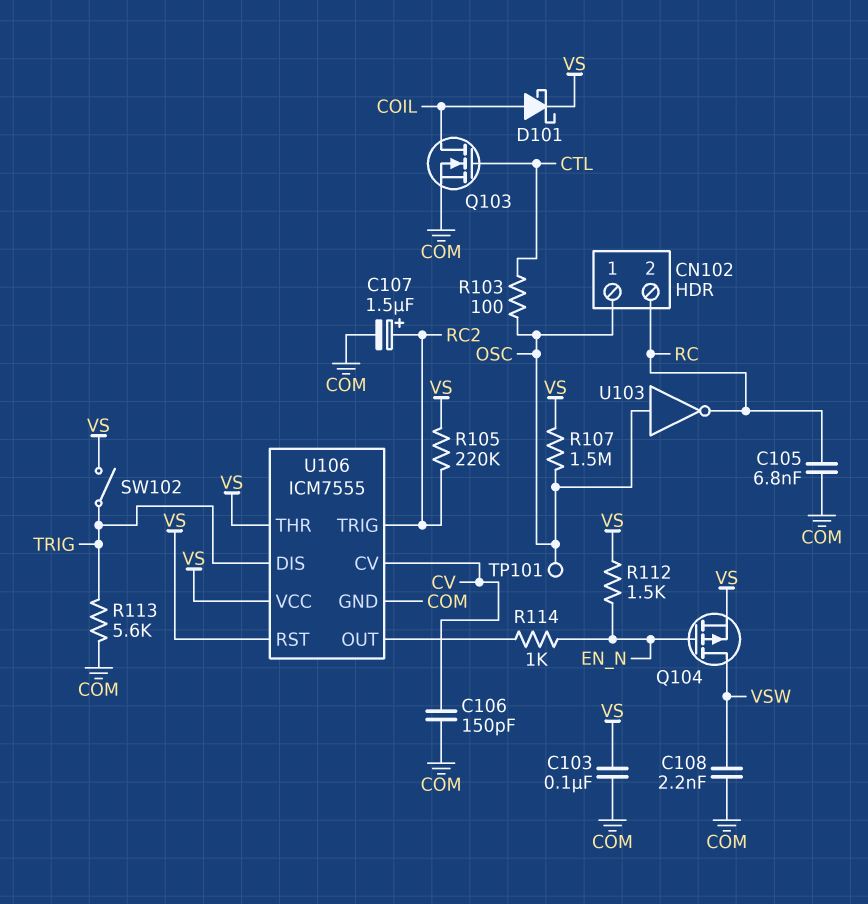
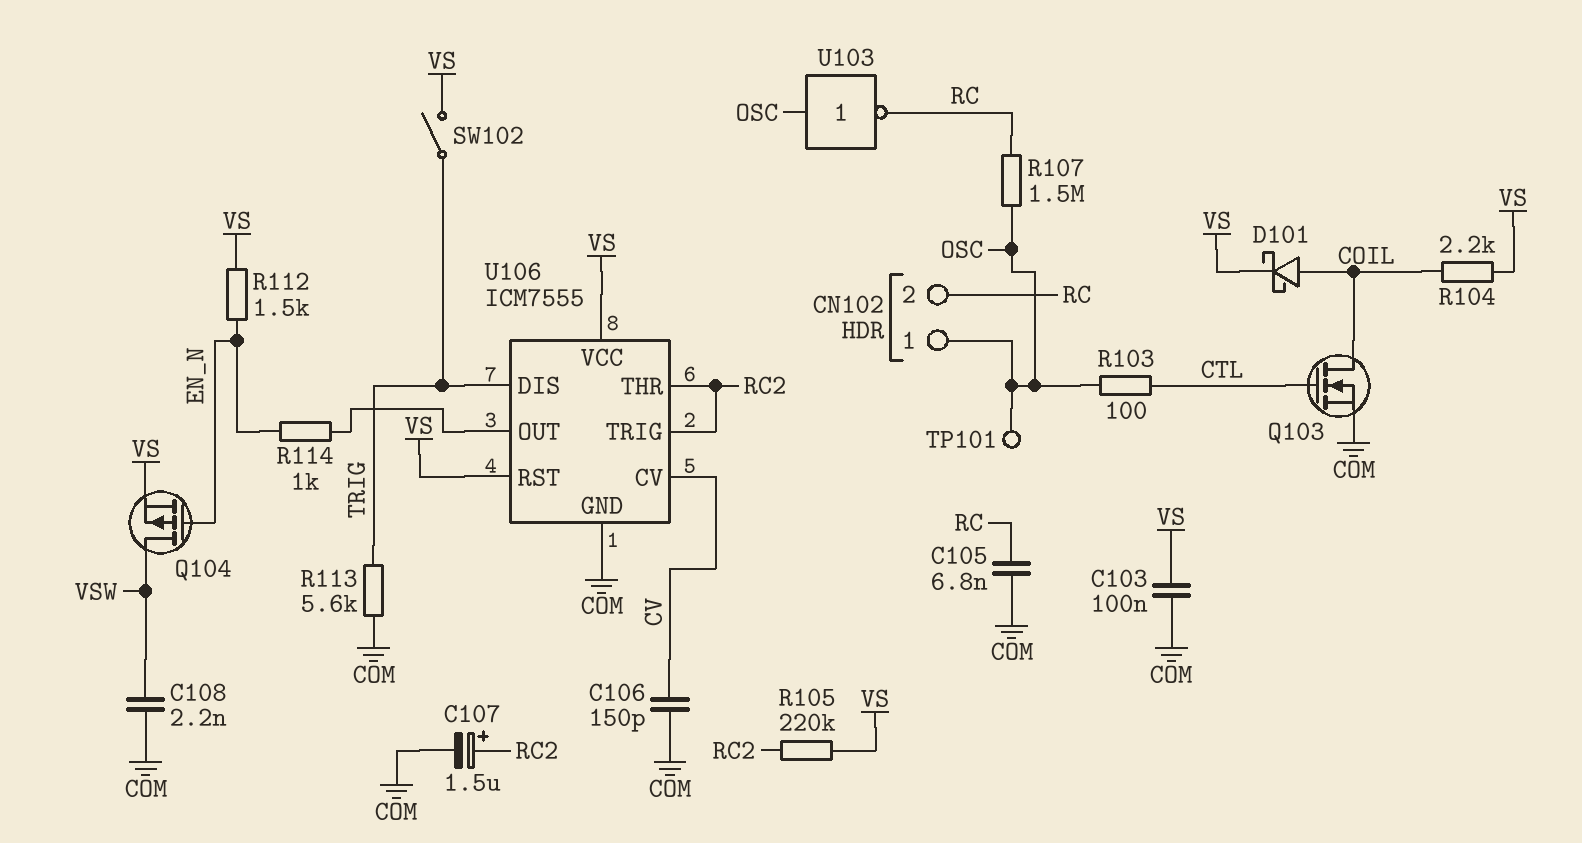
R104: none -> 2.2k (COIL, VS)
R107: 1.5M (OSC, VS) -> 1.5M (OSC, RC)
U106 pin THR: VS -> RC2

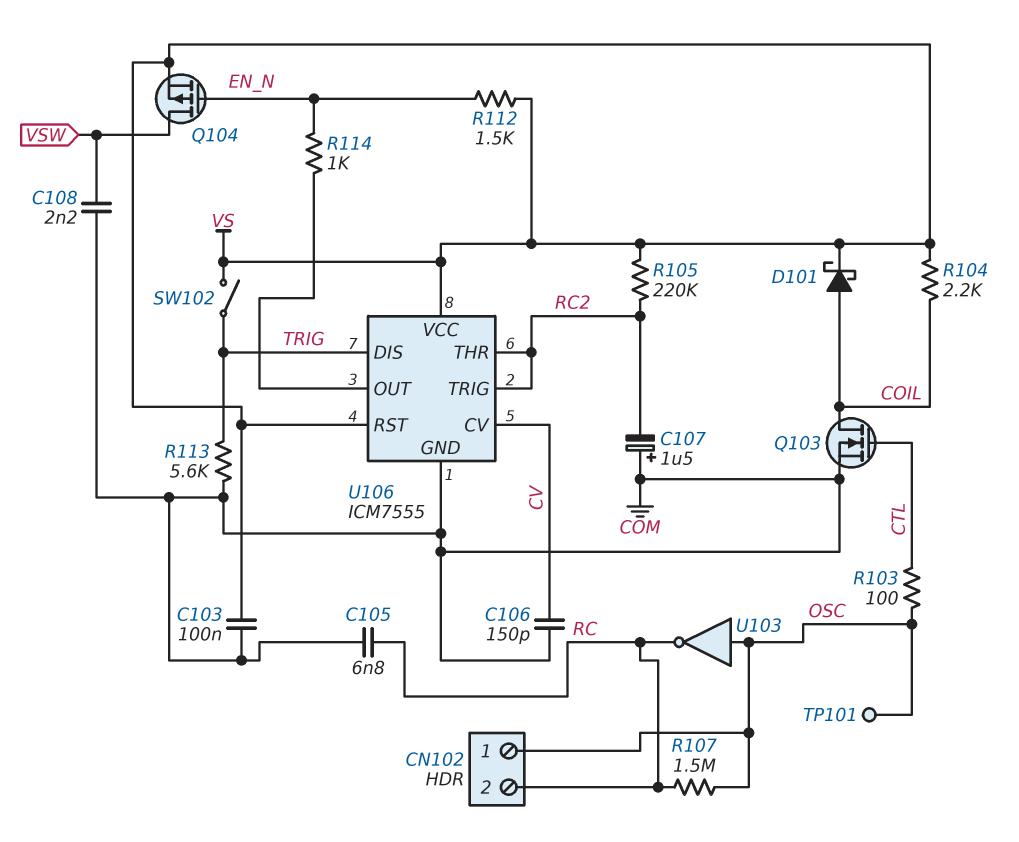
C107: 1.5uF (plus RC2, minus COM) -> 1.5uF (plus COM, minus RC2)

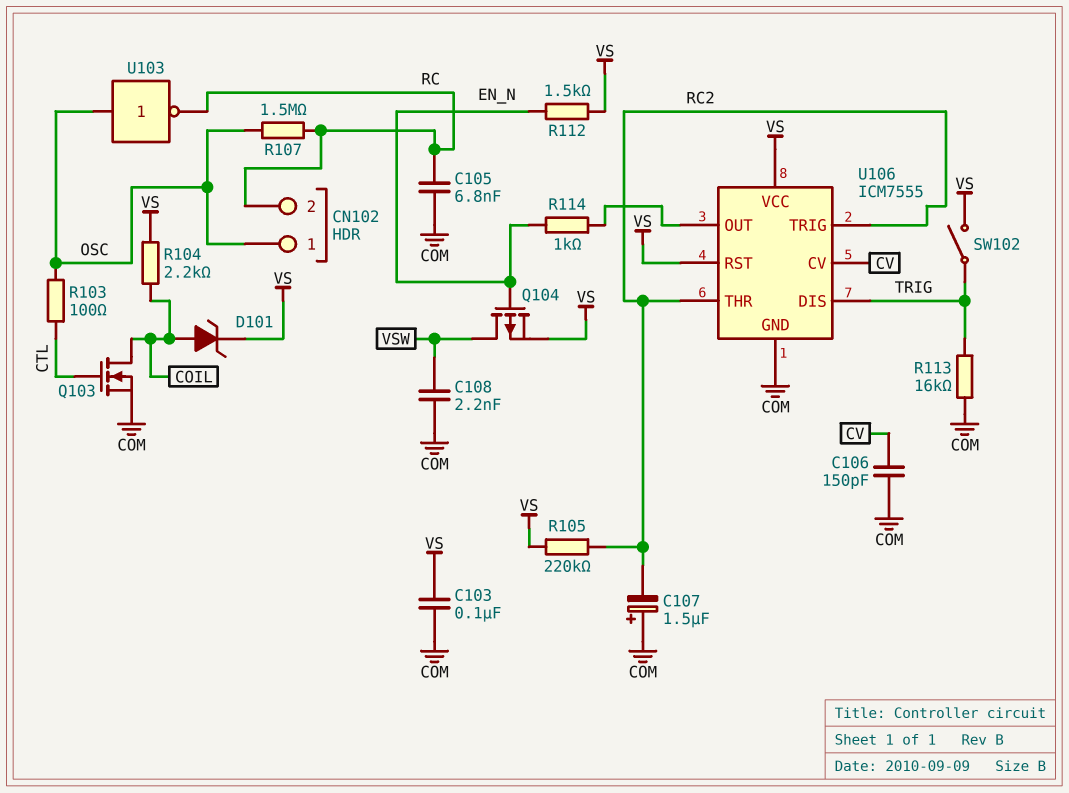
D101: schottky (A COIL, K VS) -> zener (A COIL, K VS)
R113: 5.6k (COM, TRIG) -> 16k (COM, TRIG)
TP101: test point (OSC) -> none

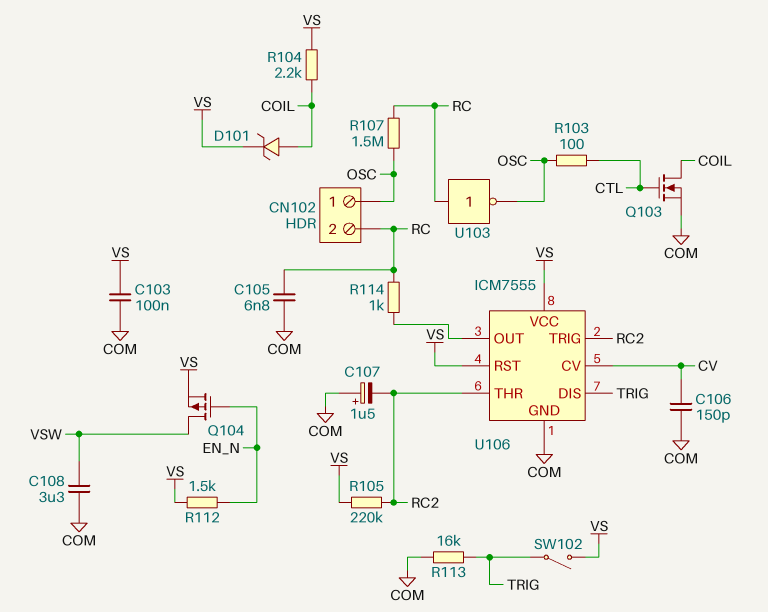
C108: 2.2nF (COM, VSW) -> 3.3uF (COM, VSW)
R114: 1k (EN_N, U106/OUT) -> 1k (RC, U106/OUT)
U103: NOT (in OSC, out RC) -> NOT (in RC, out OSC)

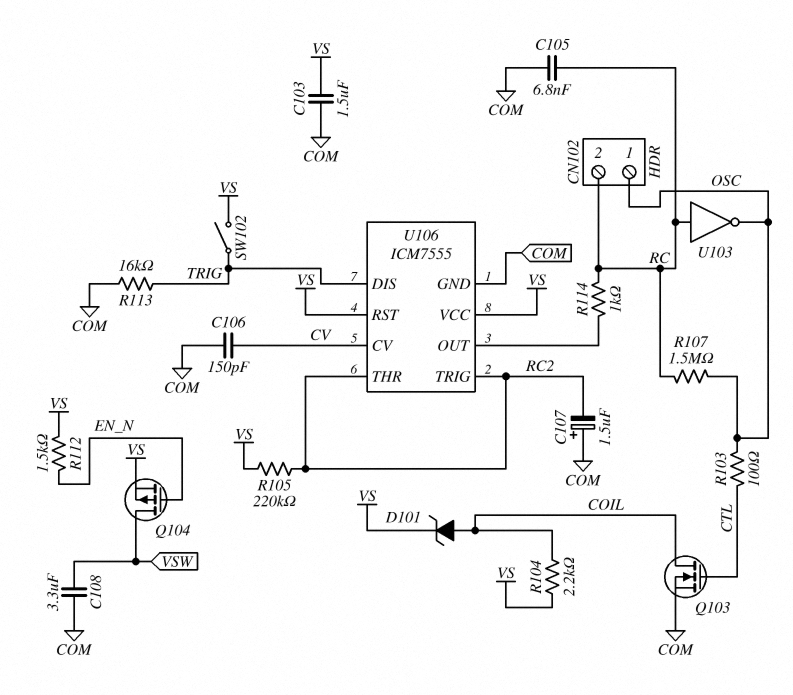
C103: 100nF (COM, VS) -> 1.5uF (COM, VS)

